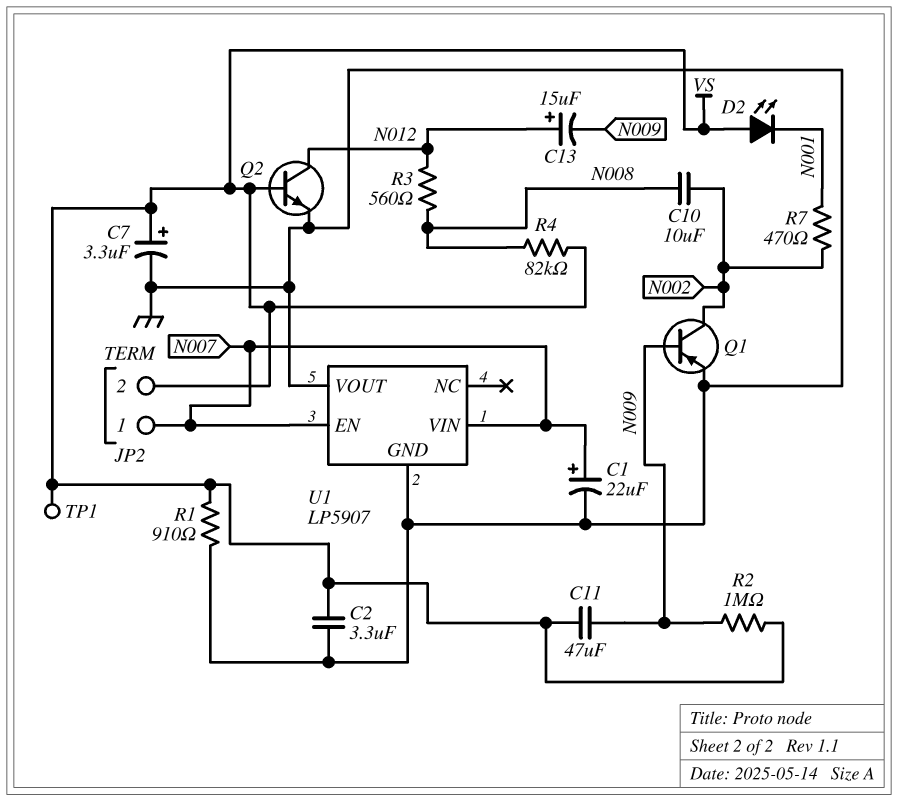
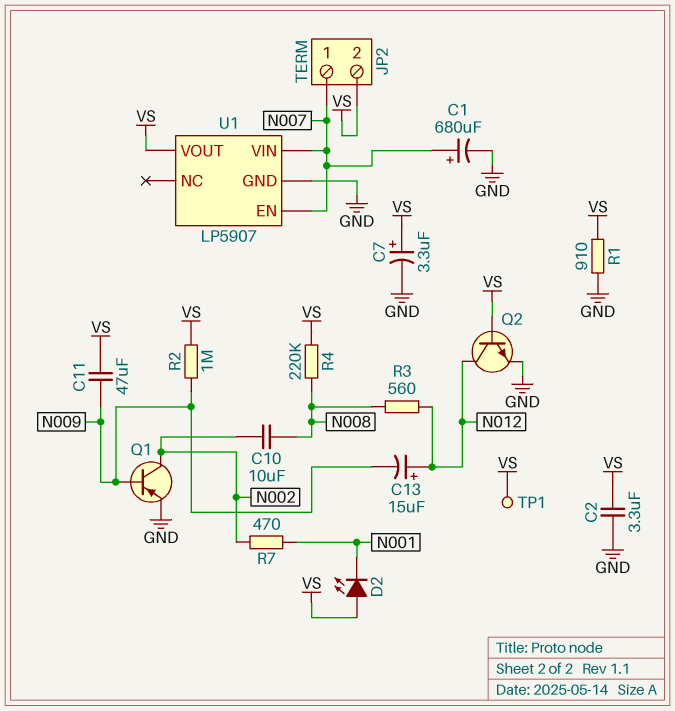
C1: 22uF (plus N007, minus GND) -> 680uF (plus N007, minus GND)
R4: 82k (N008, VS) -> 220k (N008, VS)
U1 pin VOUT: GND -> VS

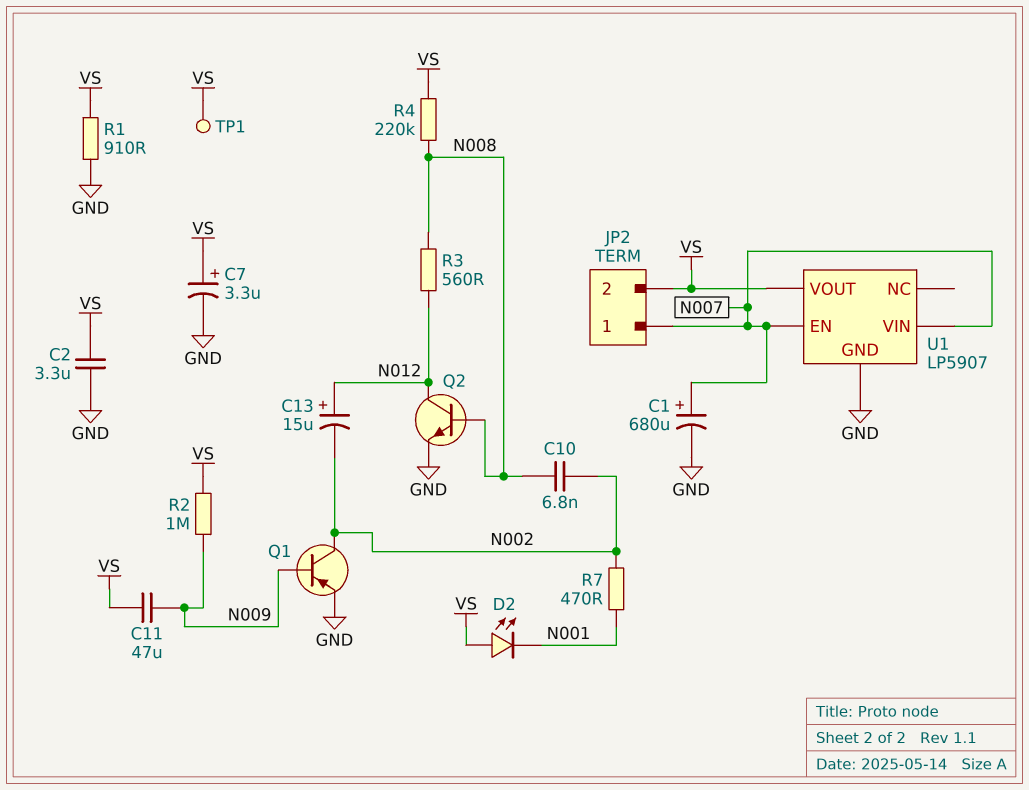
C10: 10uF (N002, N008) -> 6.8nF (N002, N008)
C13: 15uF (plus N012, minus N009) -> 15uF (plus N012, minus N002)
Q2: NPN (B VS, C N012, E GND) -> NPN (B N008, C N012, E GND)

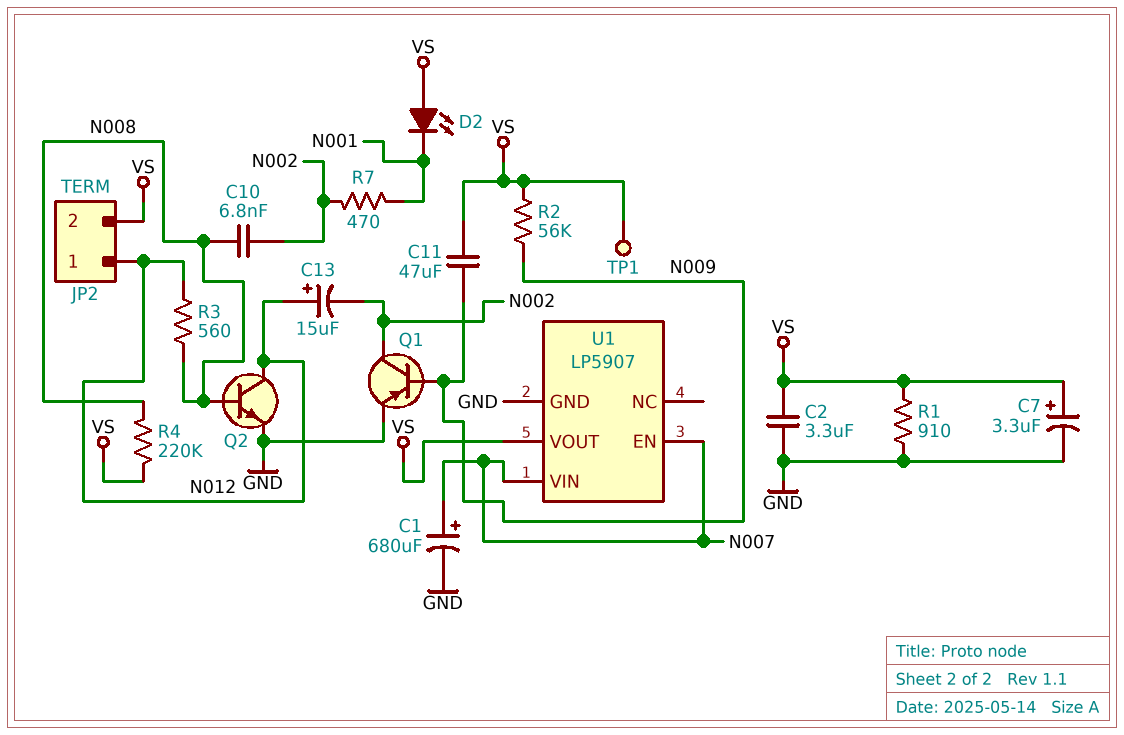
JP2 pin 1: N007 -> N012
R2: 1M (N009, VS) -> 56k (N009, VS)

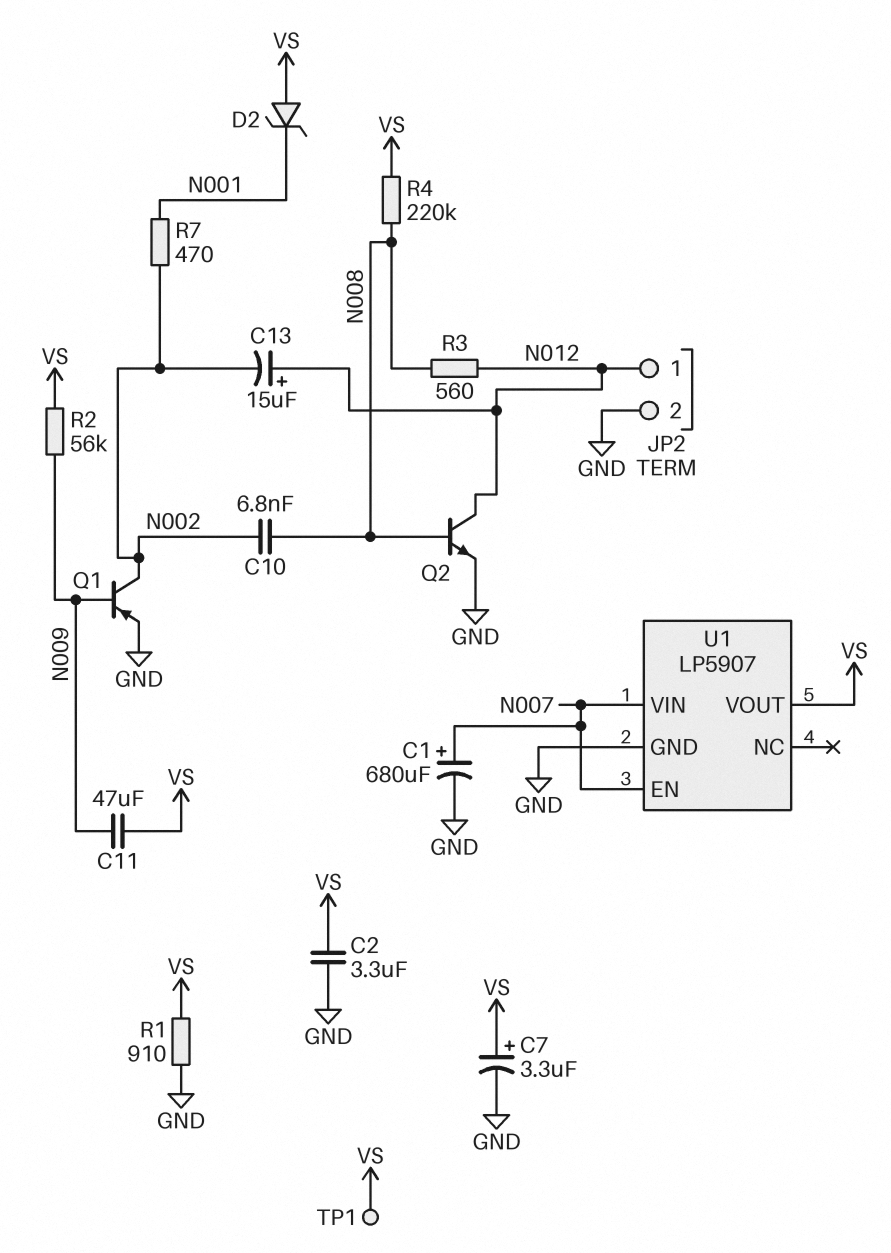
D2: LED (A VS, K N001) -> zener (A VS, K N001)
JP2 pin 2: VS -> GND

